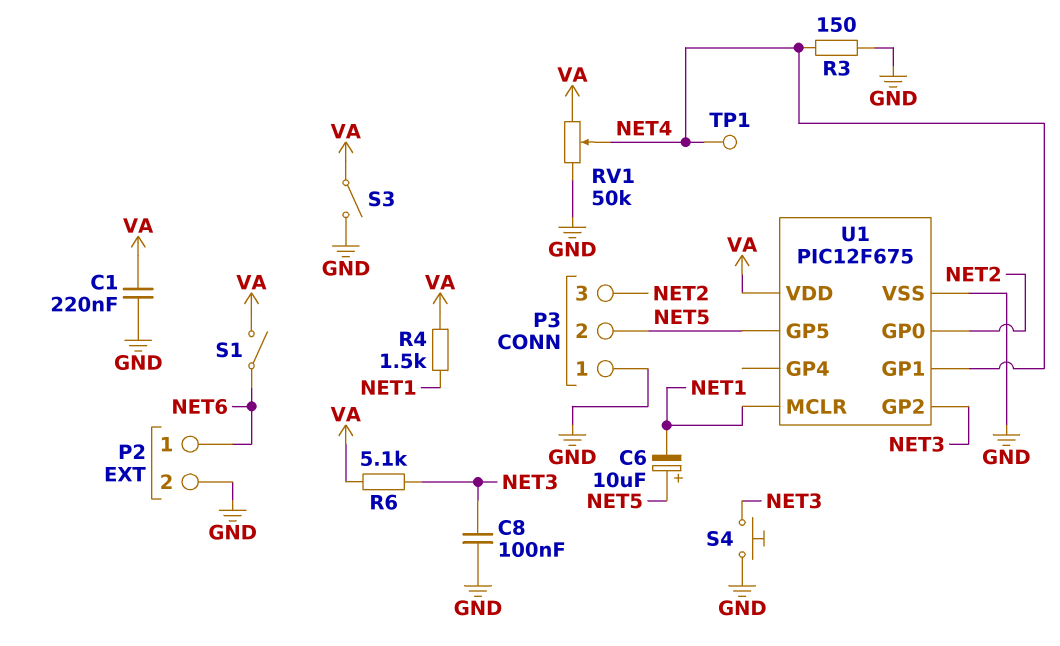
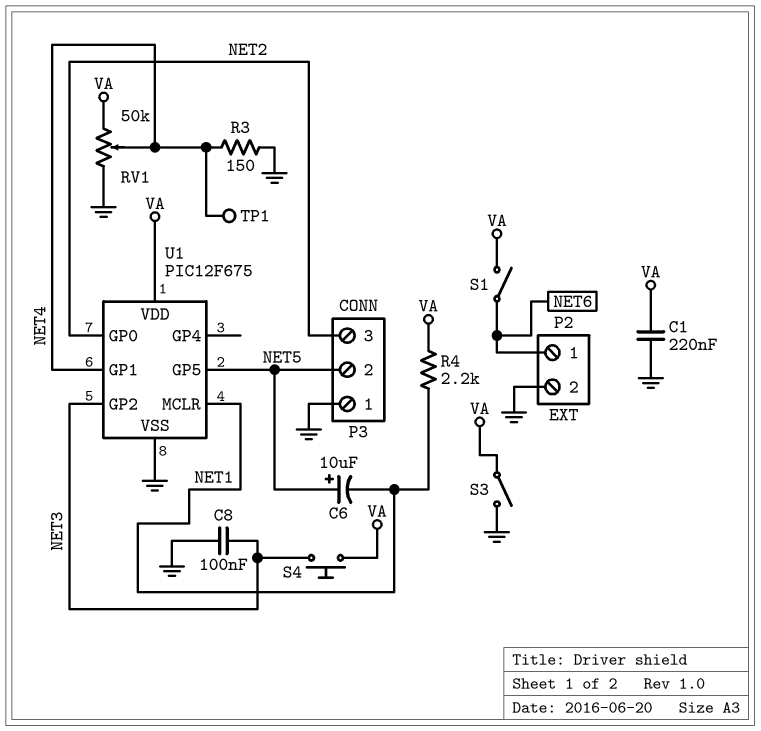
R4: 1.5k (NET1, VA) -> 2.2k (NET1, VA)
R6: 5.1k (NET3, VA) -> none
S4: button (GND, NET3) -> button (NET3, VA)

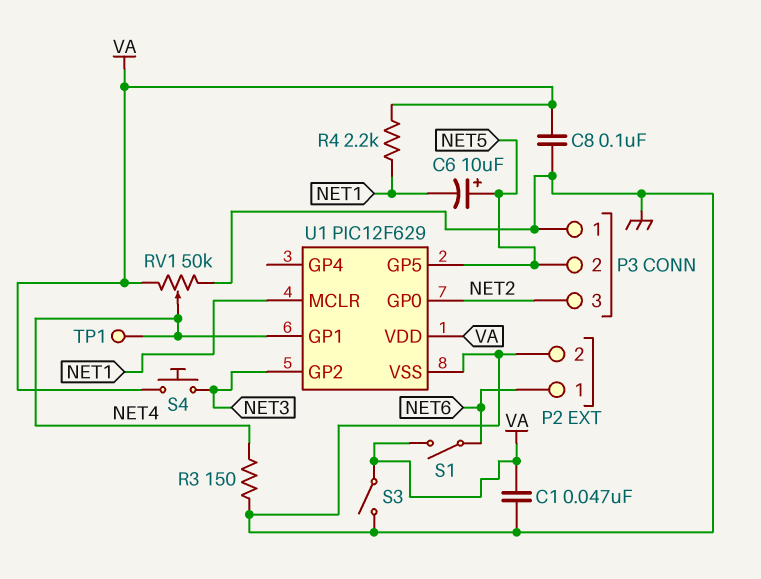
C1: 220nF (GND, VA) -> 47nF (GND, VA)
C8: 100nF (GND, NET3) -> 100nF (GND, VA)
U1: PIC12F675 -> PIC12F629

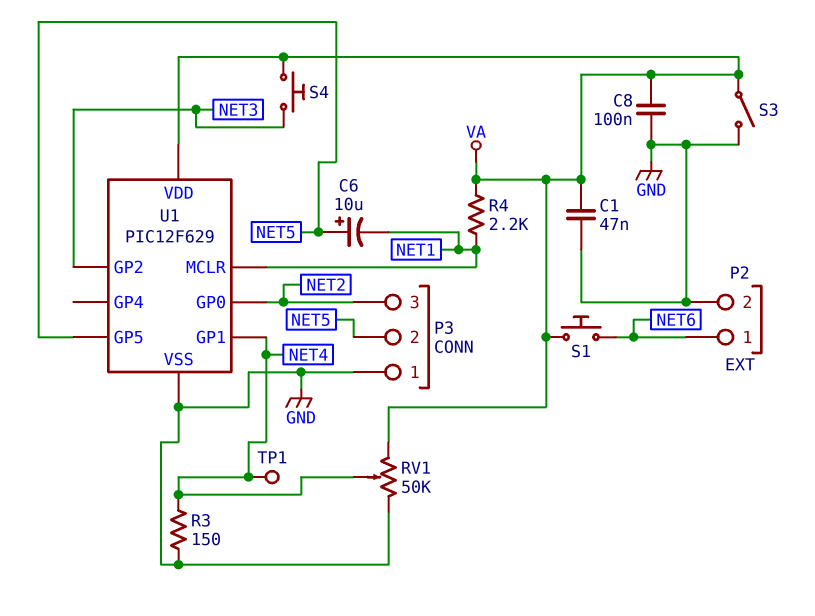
S1: switch (NET6, VA) -> button (NET6, VA)

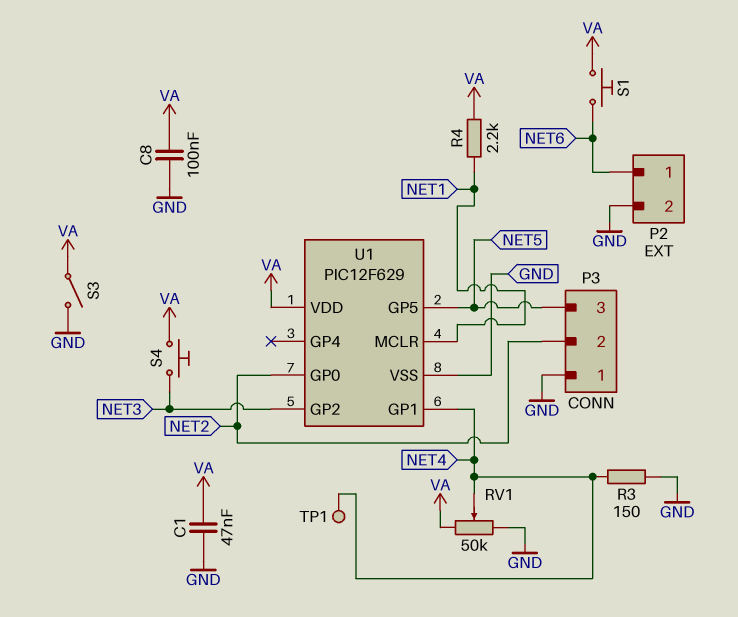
C6: 10uF (plus NET5, minus NET1) -> none
P3 pin 2: NET5 -> NET2
P3 pin 3: NET2 -> NET5

